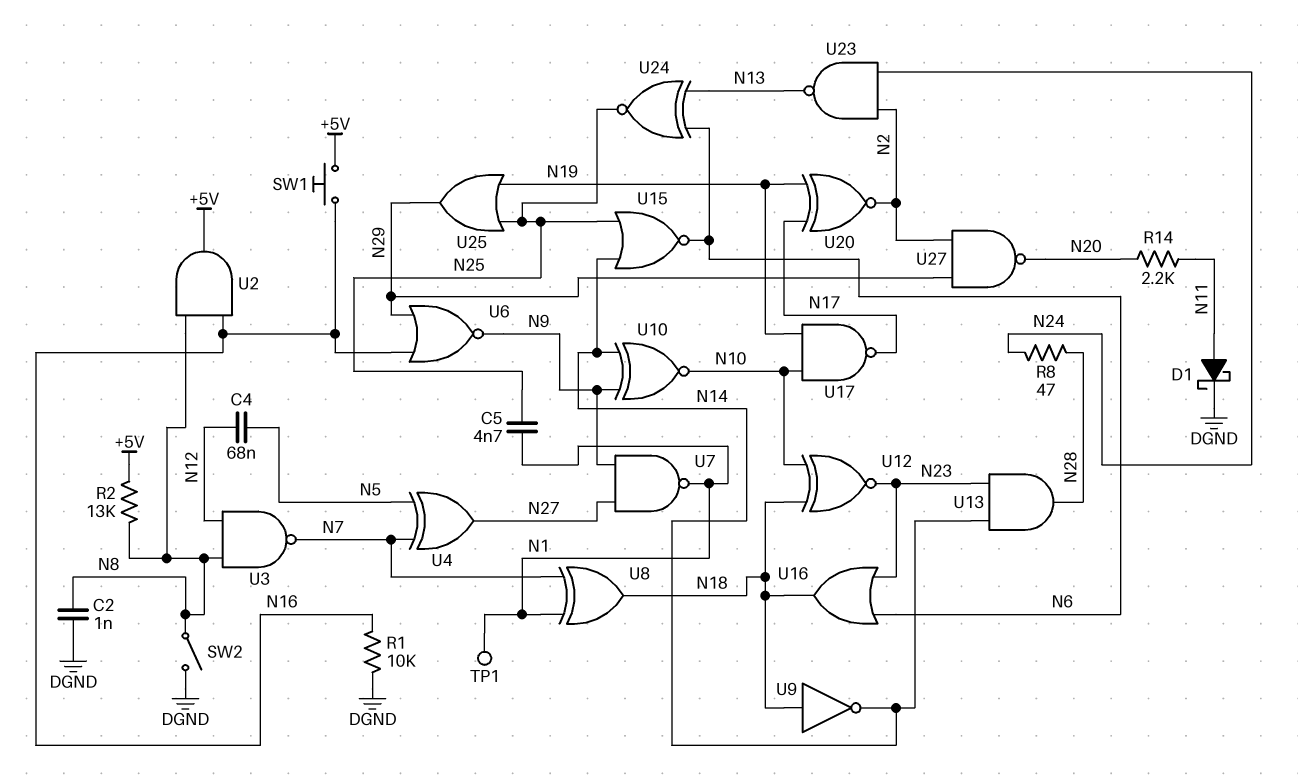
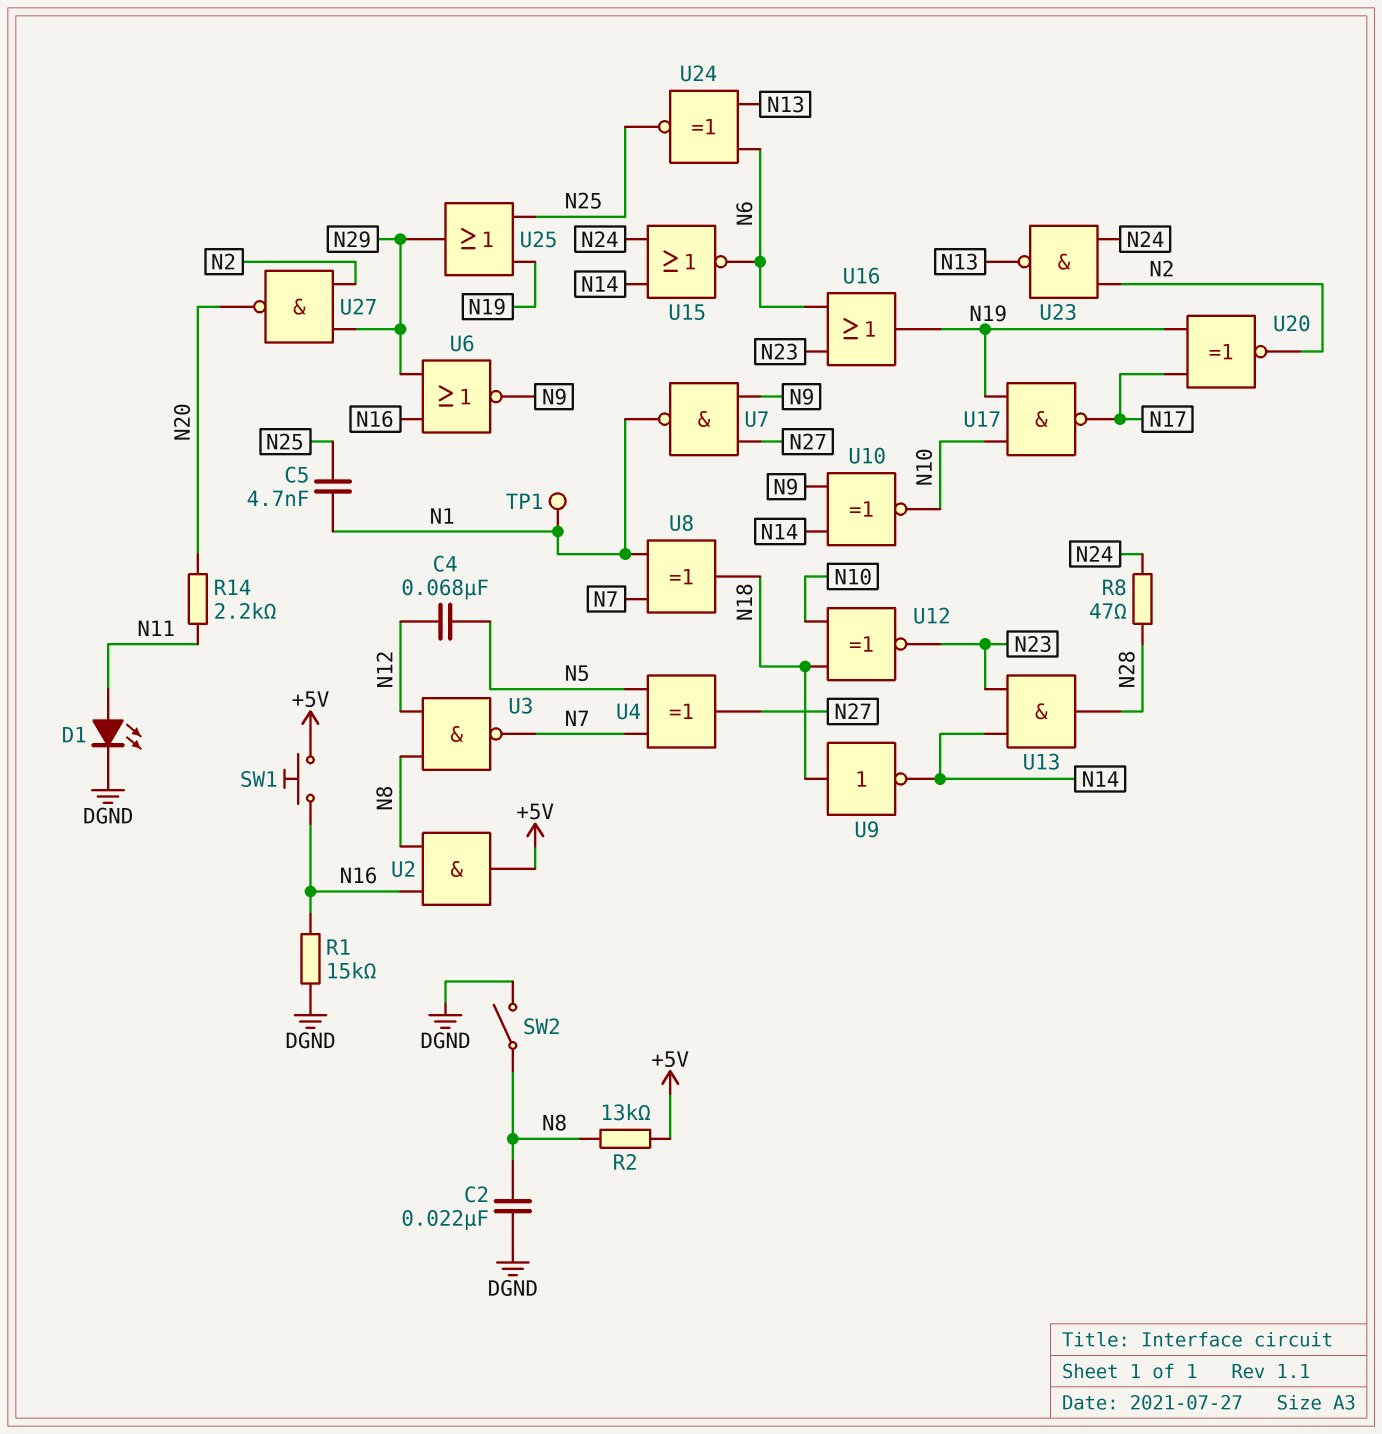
C2: 1nF (DGND, N8) -> 22nF (DGND, N8)
D1: schottky (A N11, K DGND) -> LED (A N11, K DGND)
R1: 10k (DGND, N16) -> 15k (DGND, N16)
U15: NOR (in N14, in N25, out N6) -> NOR (in N14, in N24, out N6)
U16: OR (in N6, in N23, out N18) -> OR (in N6, in N23, out N19)

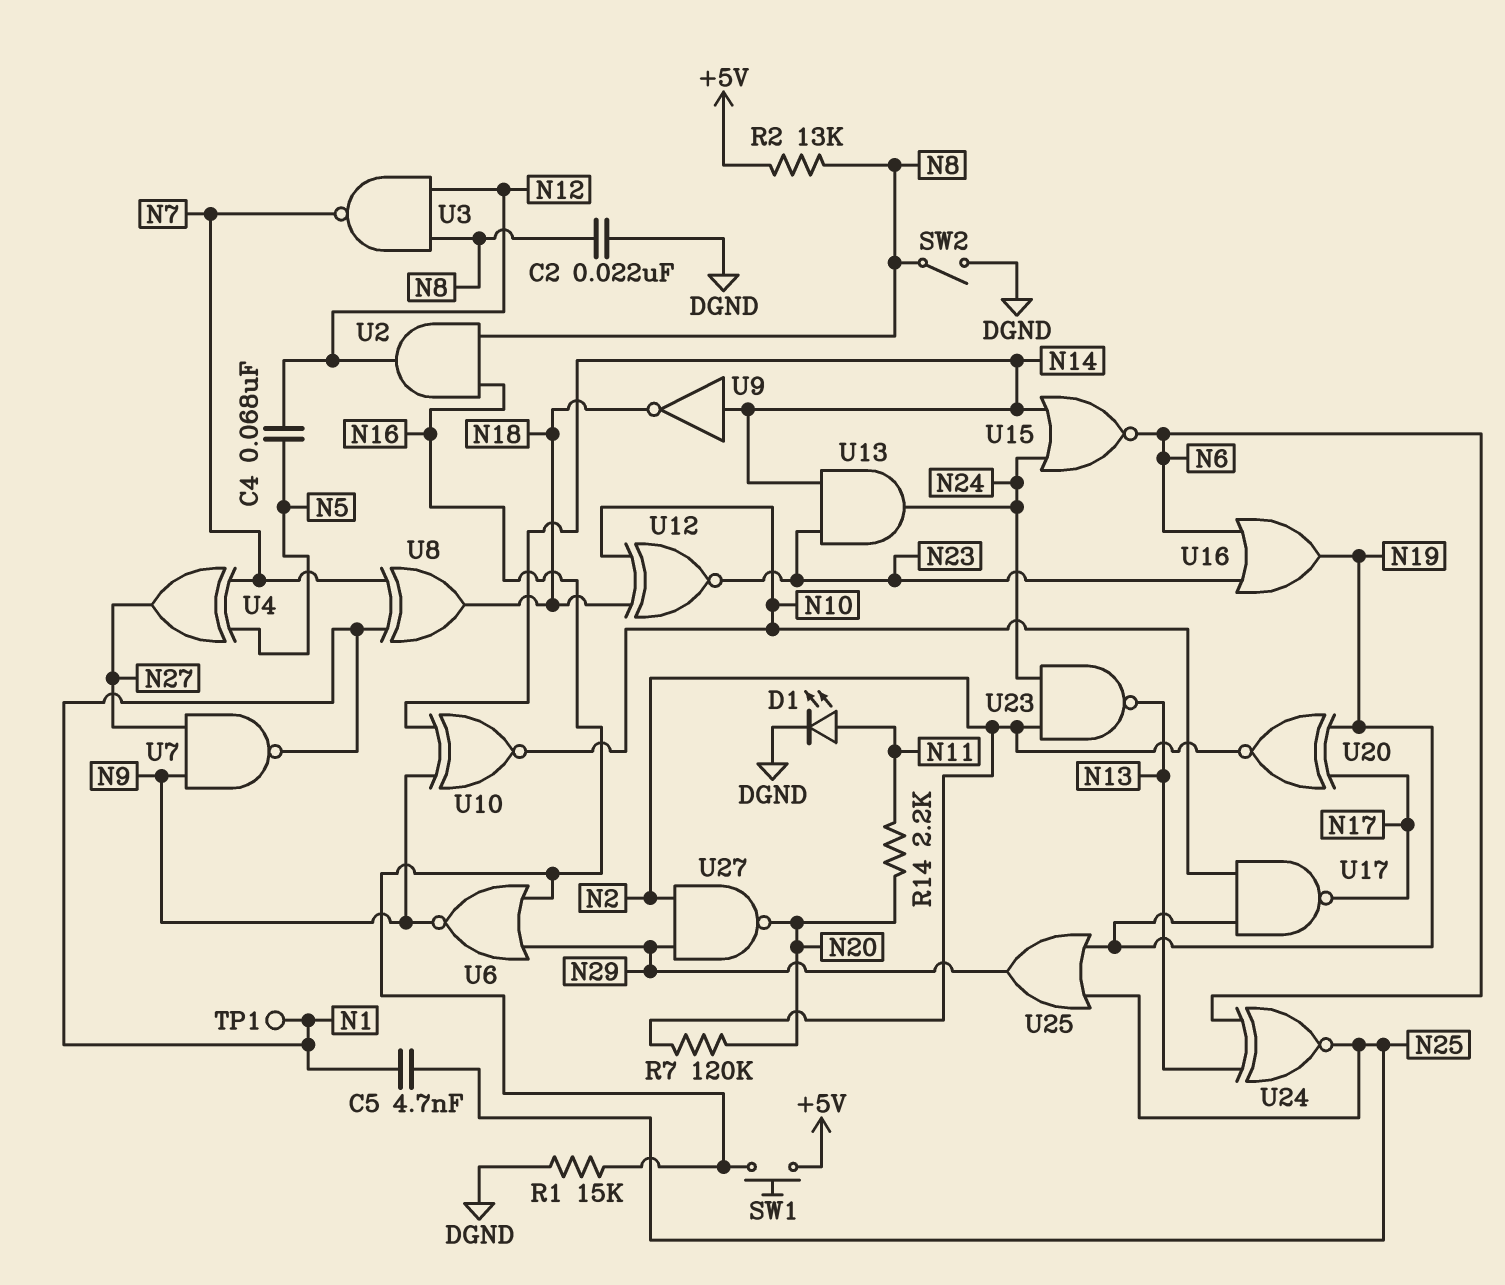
R7: none -> 120k (N2, N20)
R8: 47 (N24, N28) -> none
U2: AND (in N8, in N16, out +5V) -> AND (in N8, in N16, out N12)
U9: NOT (in N18, out N14) -> NOT (in N14, out N18)
U13: AND (in N14, in N23, out N28) -> AND (in N14, in N23, out N24)

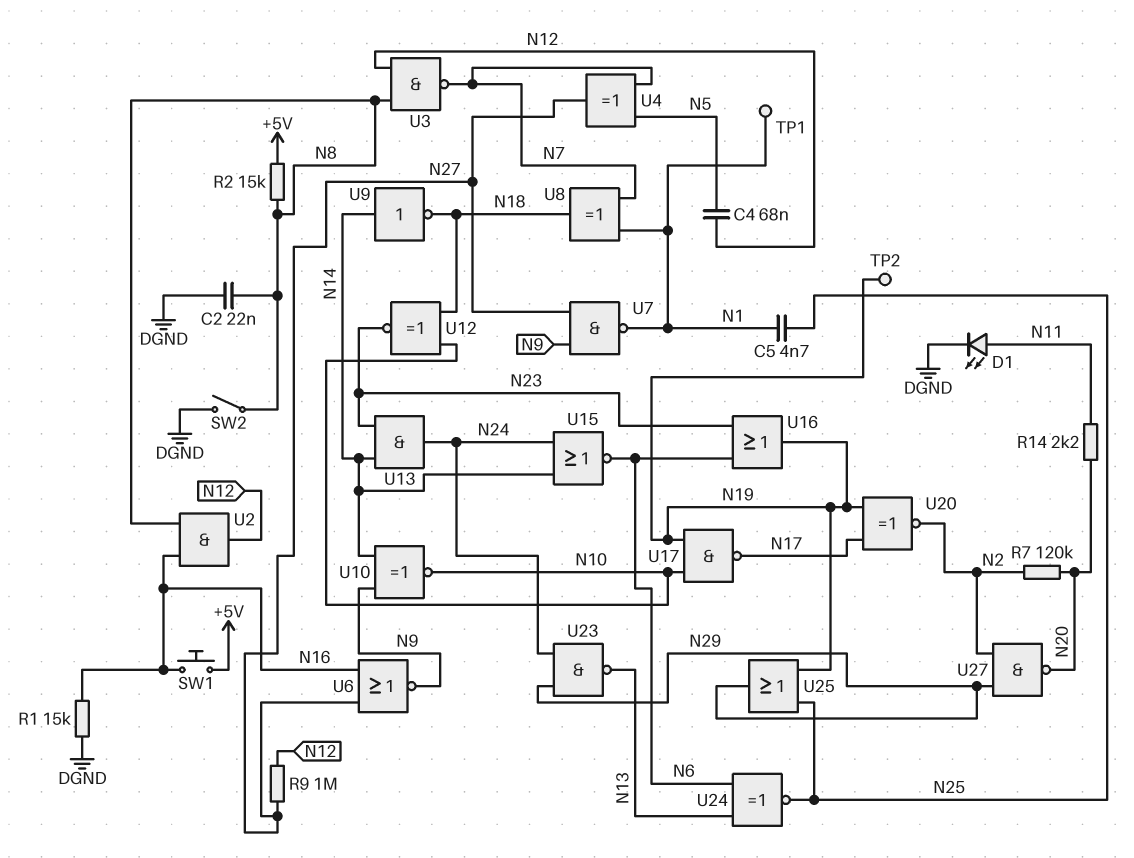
R2: 13k (+5V, N8) -> 15k (+5V, N8)
R9: none -> 1M (N12, N27)
TP2: none -> test point (N19)
U6: NOR (in N16, in N29, out N9) -> NOR (in N16, in N27, out N9)
U23: NAND (in N2, in N24, out N13) -> NAND (in N24, in N29, out N13)

